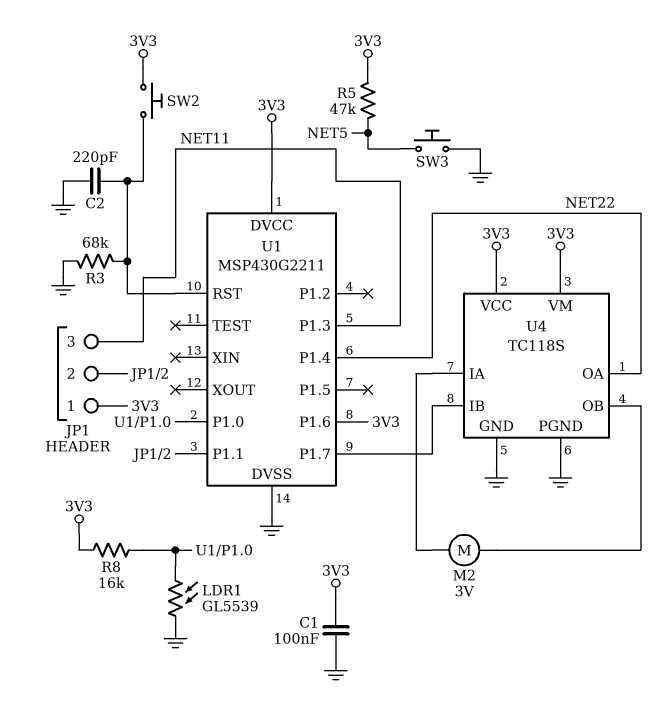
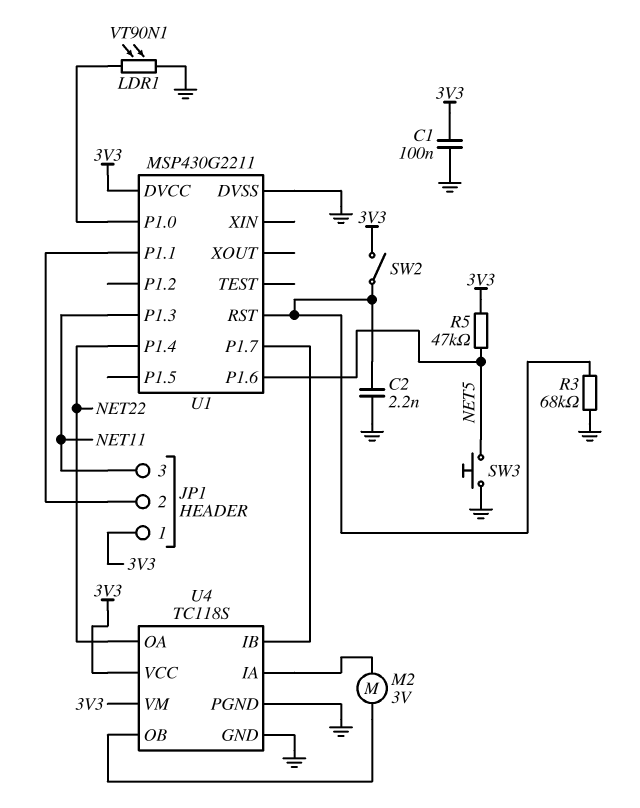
C2: 220pF (GND, U1/RST) -> 2.2nF (GND, U1/RST)
LDR1: GL5539 (GND, U1/P1.0) -> VT90N1 (GND, U1/P1.0)
R8: 16k (3V3, U1/P1.0) -> none
SW2: button (3V3, U1/RST) -> switch (3V3, U1/RST)
U1 pin P1.6: 3V3 -> NET5

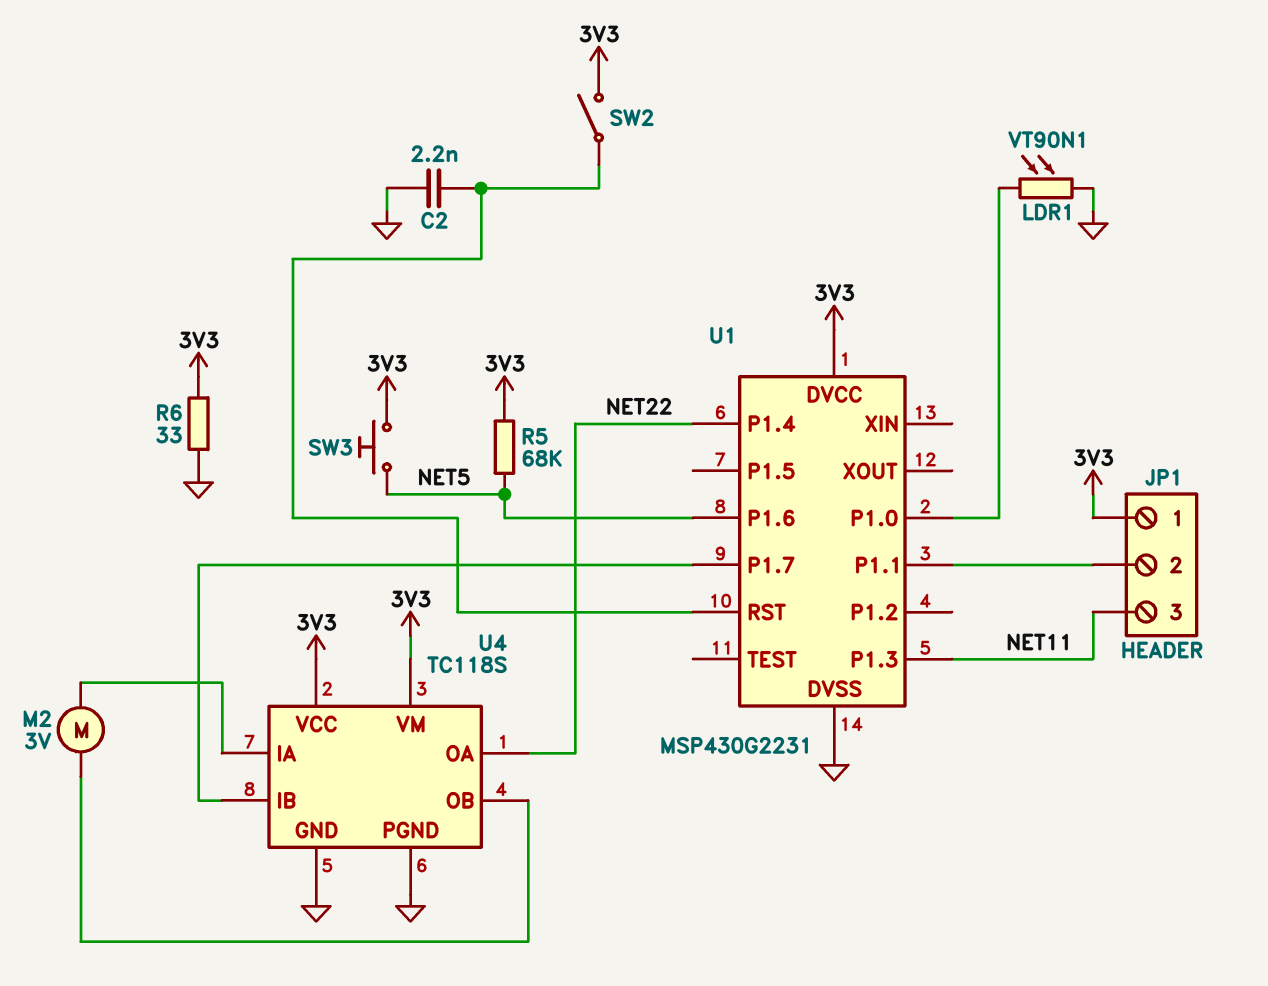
C1: 100nF (3V3, GND) -> none
R3: 68k (GND, U1/RST) -> none
R5: 47k (3V3, NET5) -> 68k (3V3, NET5)
R6: none -> 33 (3V3, GND)
SW3: button (GND, NET5) -> button (3V3, NET5)
U1: MSP430G2211 -> MSP430G2231

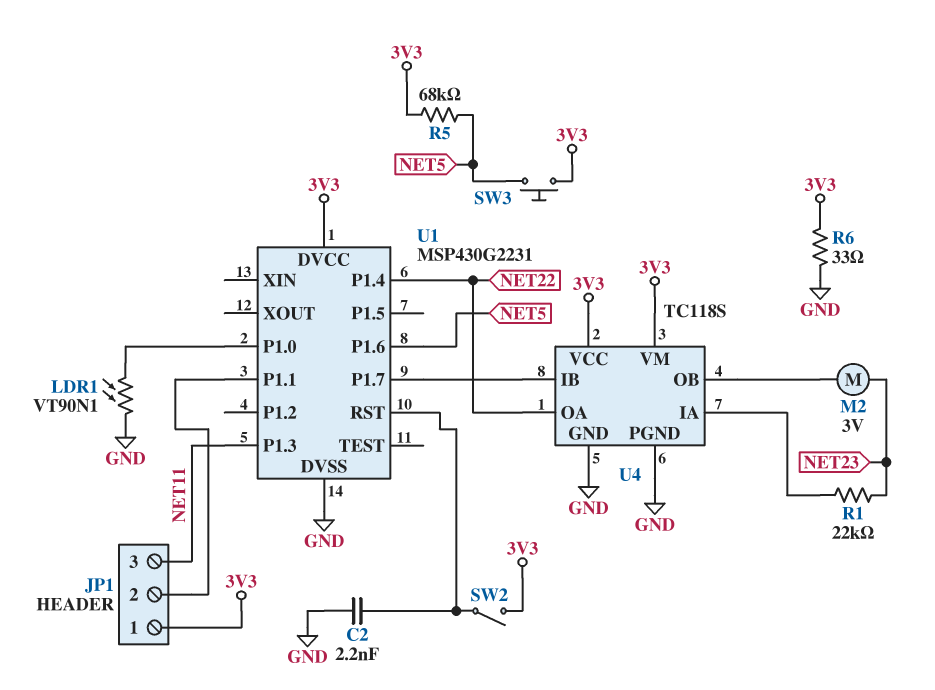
M2: motor 3V (U4/IA, U4/OB) -> motor 3V (NET23, U4/OB)
R1: none -> 22k (NET23, U4/IA)

